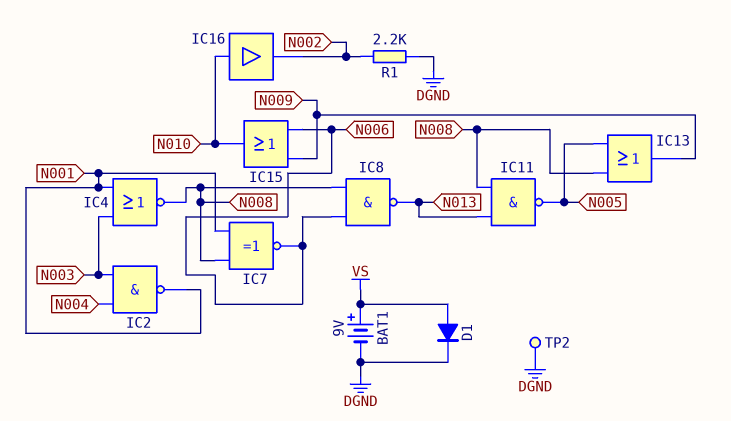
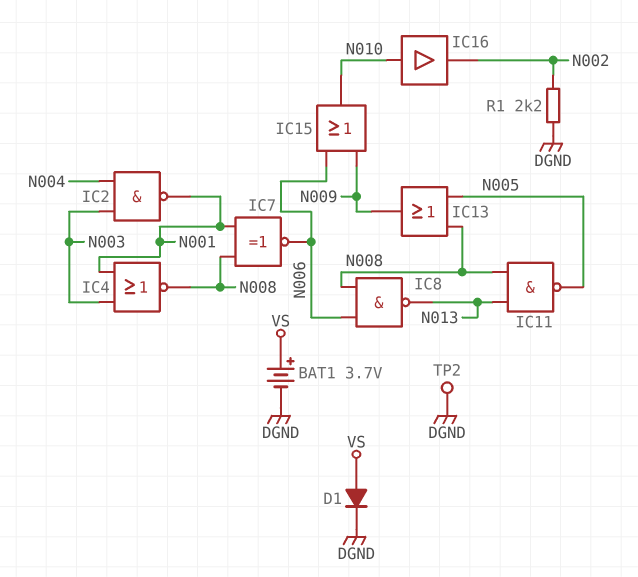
BAT1: 9V (plus VS, minus DGND) -> 3.7V (plus VS, minus DGND)

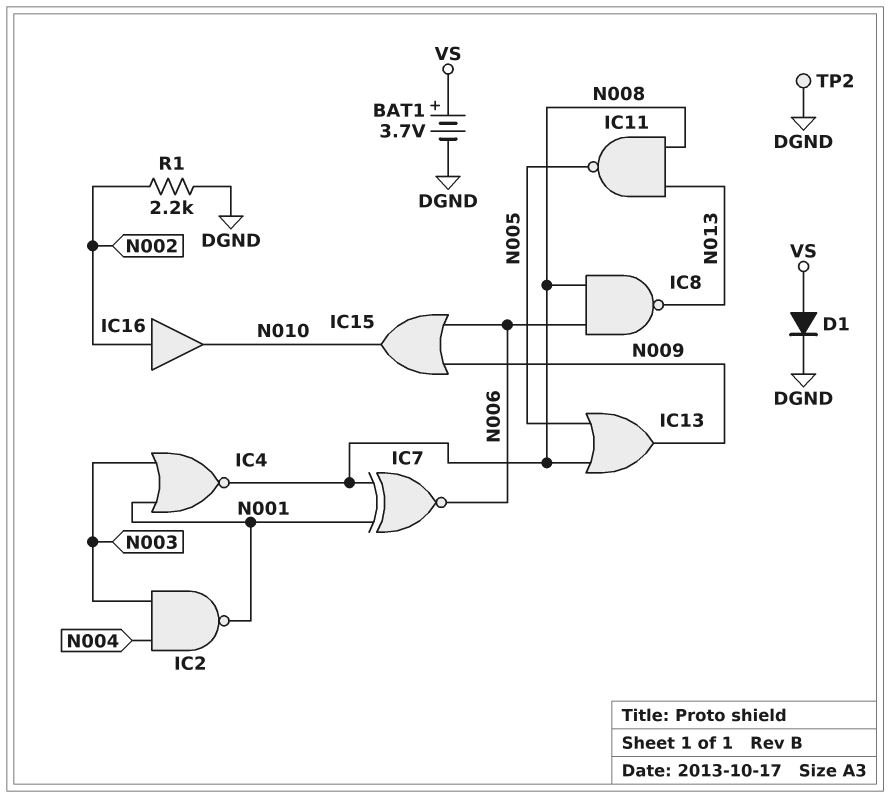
IC16: buffer (in N010, out N002) -> buffer (in N002, out N010)

